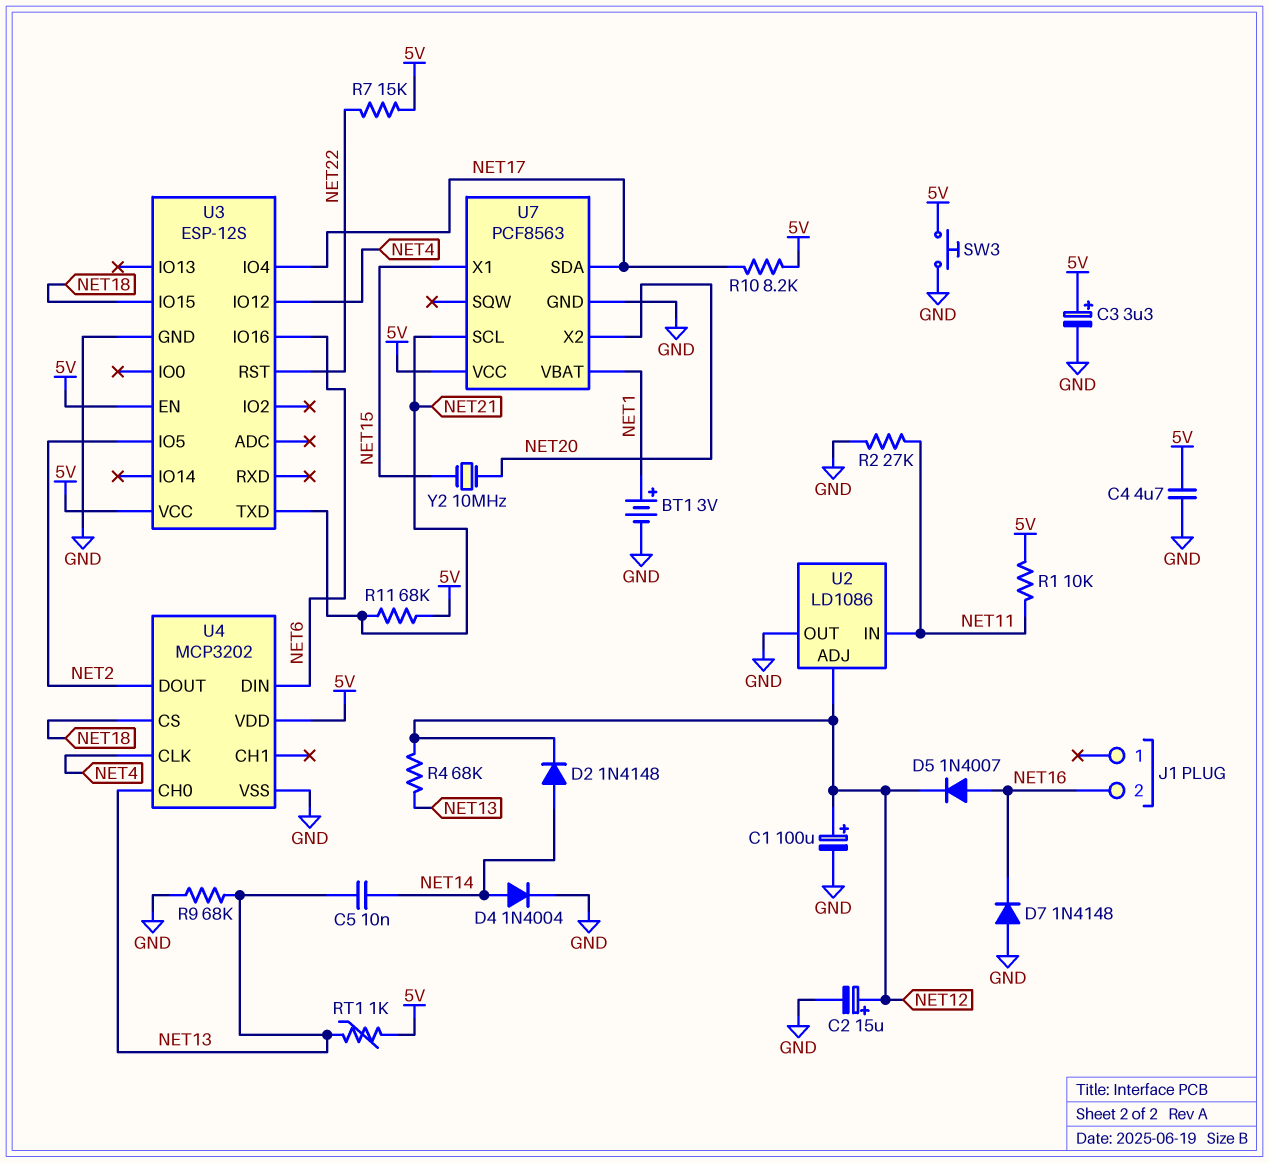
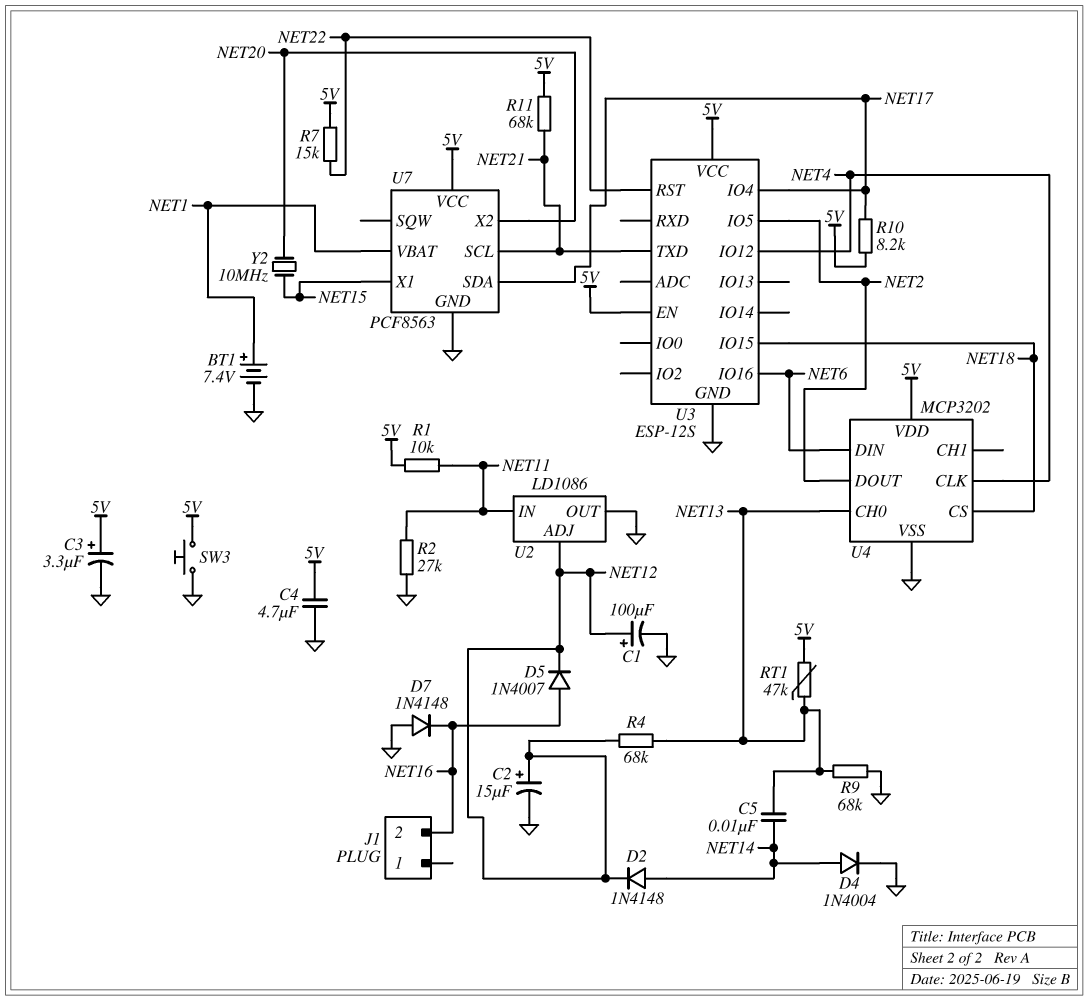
BT1: 3V (plus NET1, minus GND) -> 7.4V (plus NET1, minus GND)
RT1: 1k (5V, NET13) -> 47k (5V, NET13)

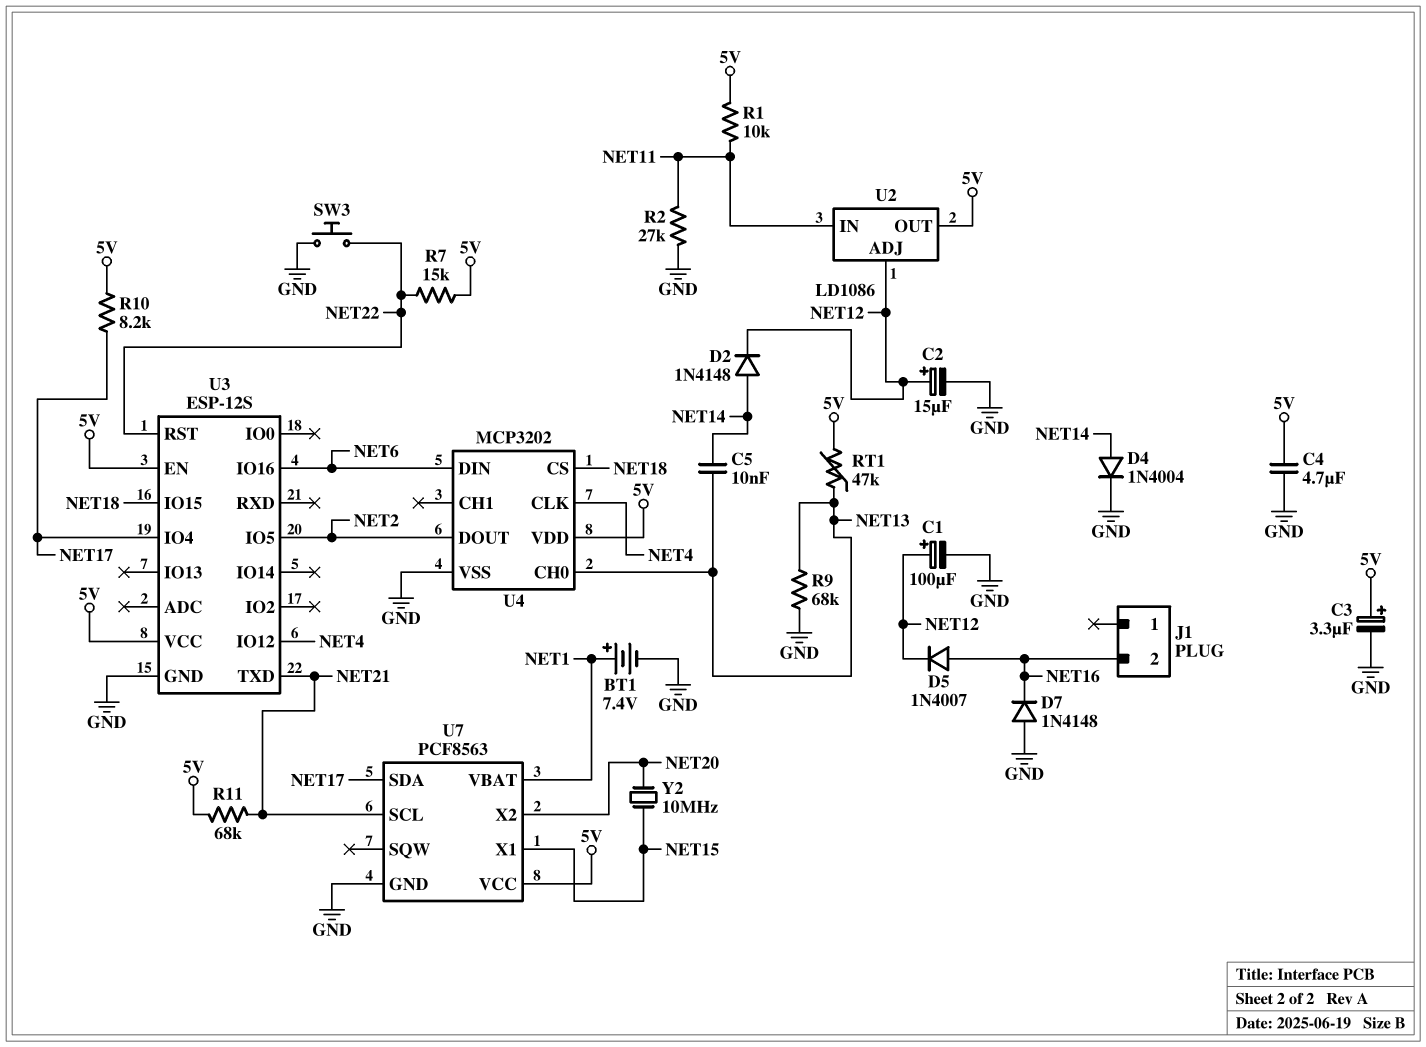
R4: 68k (NET12, NET13) -> none
SW3: button (5V, GND) -> button (GND, NET22)
U2 pin OUT: GND -> 5V

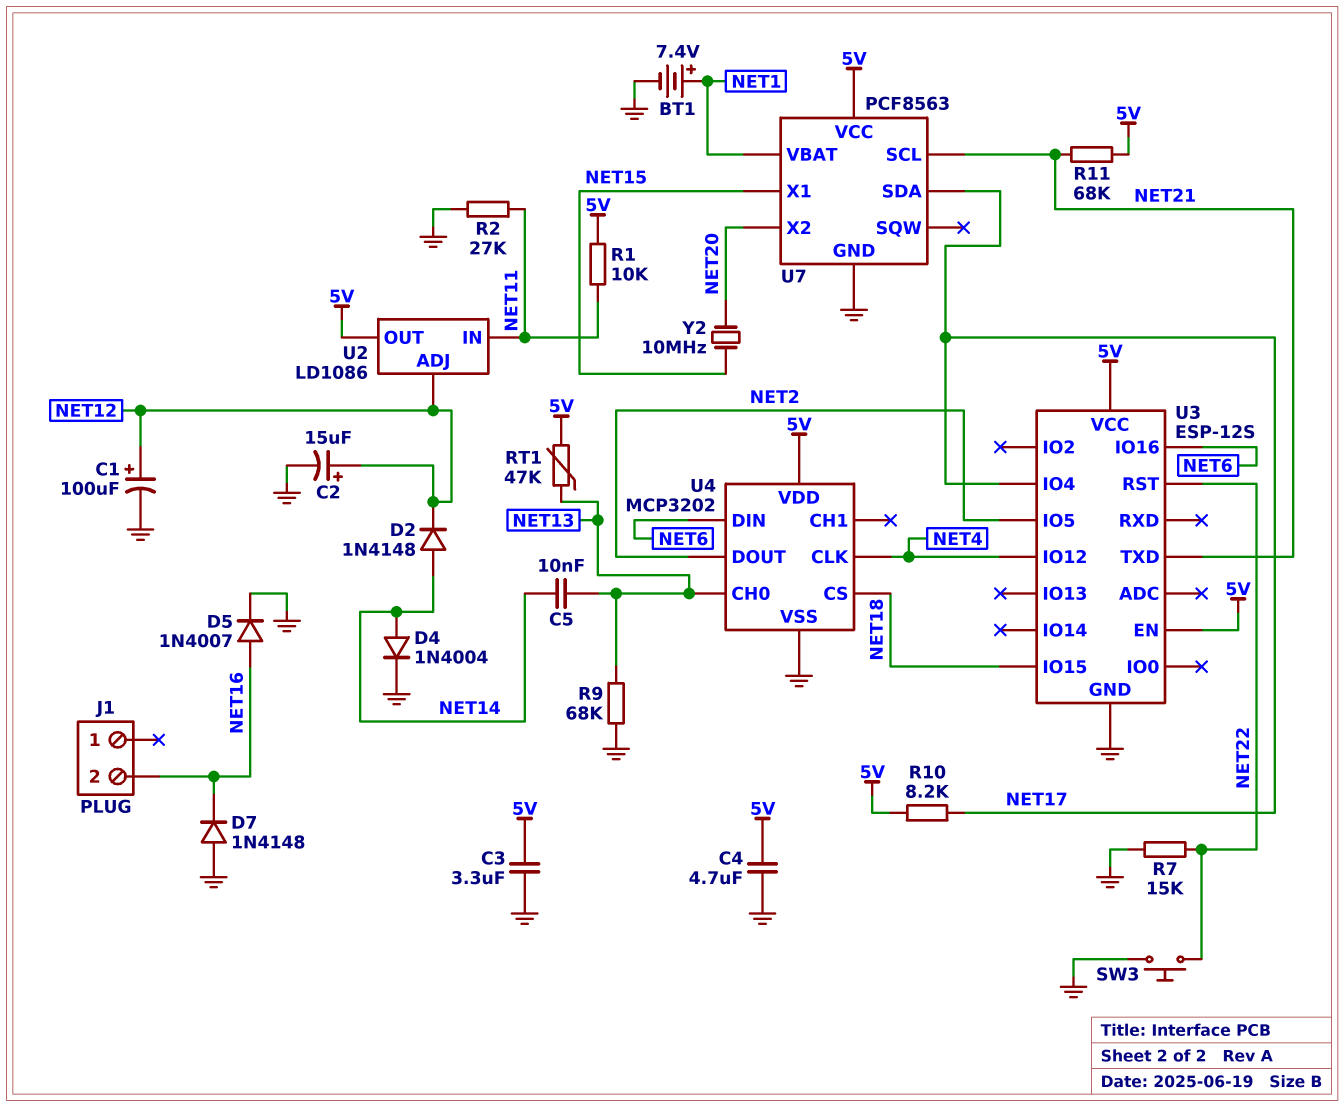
C3: 3.3uF (plus 5V, minus GND) -> 3.3uF (5V, GND)
D5: diode 1N4007 (A NET16, K NET12) -> diode 1N4007 (A NET16, K GND)
R7: 15k (5V, NET22) -> 15k (GND, NET22)

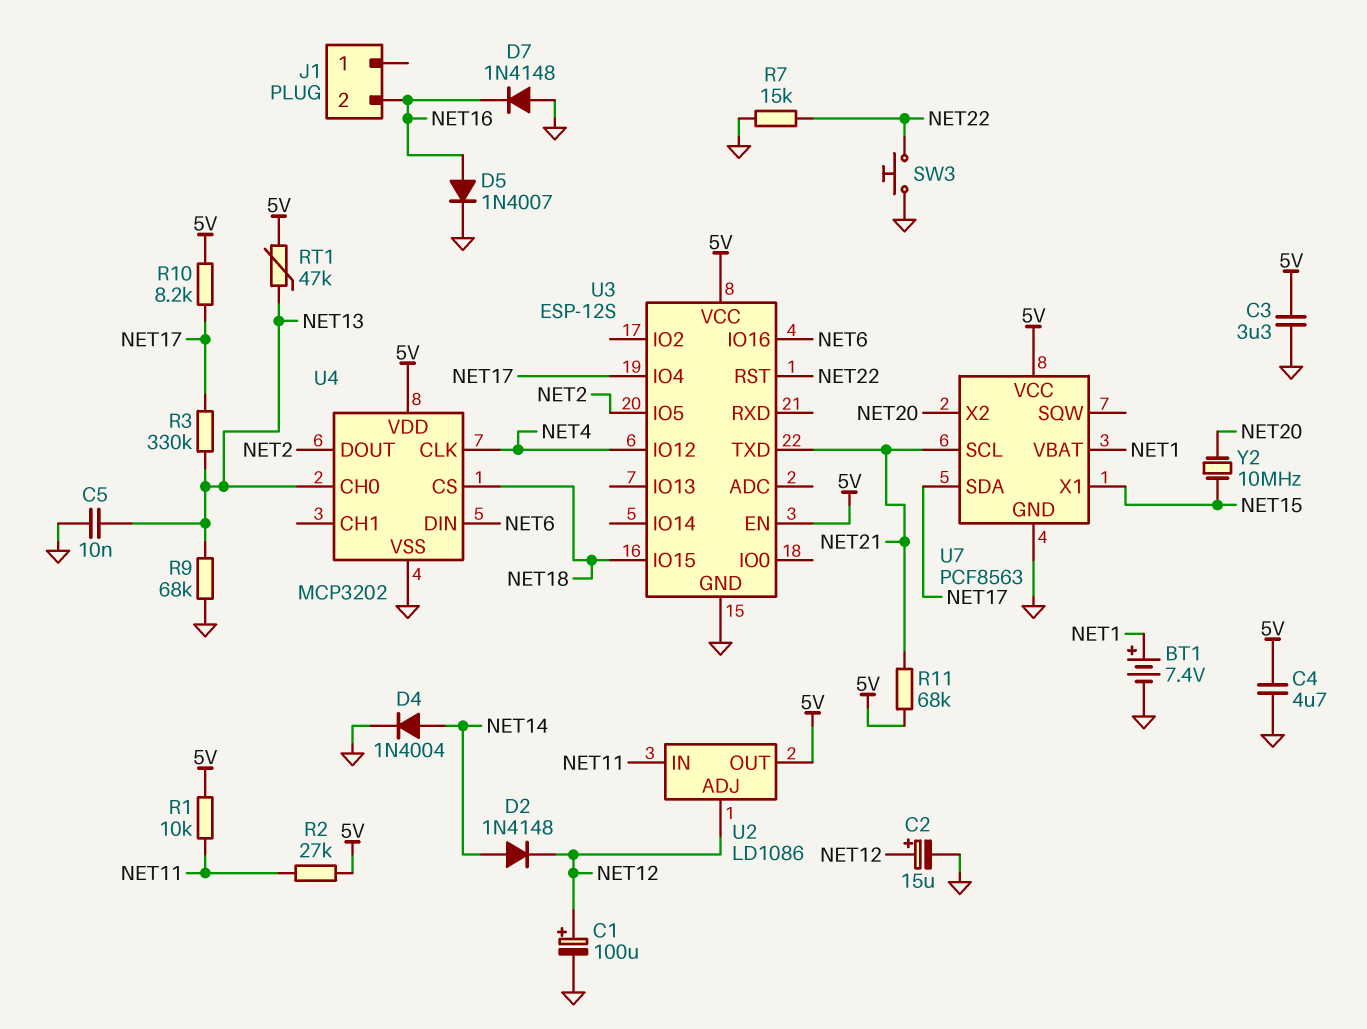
C5: 10nF (NET13, NET14) -> 10nF (GND, NET13)
R2: 27k (GND, NET11) -> 27k (5V, NET11)
R3: none -> 330k (NET13, NET17)

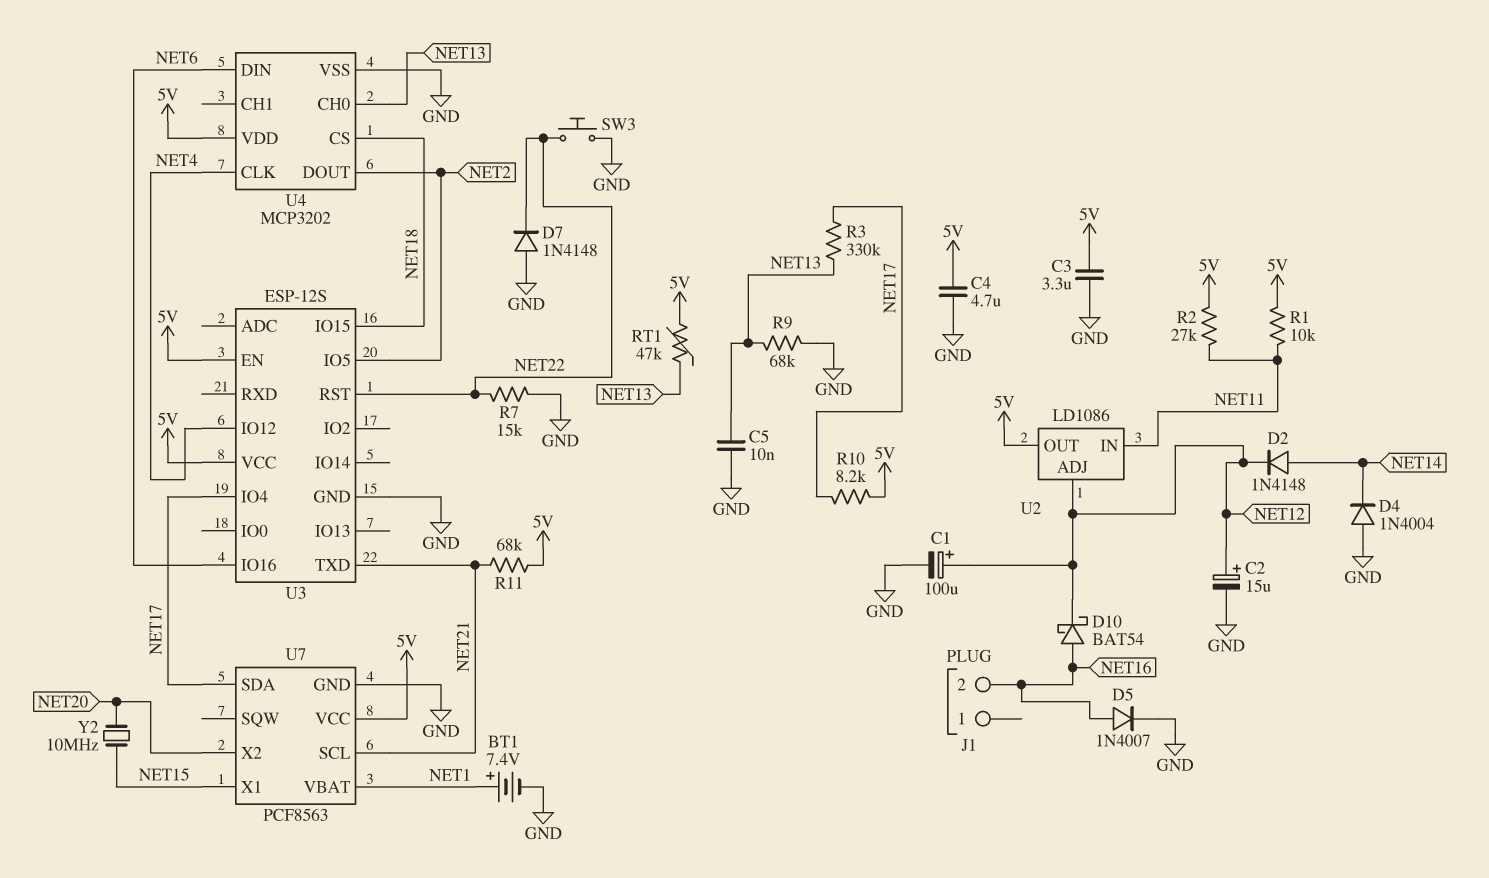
D4: diode 1N4004 (A NET14, K GND) -> diode 1N4004 (A GND, K NET14)
D7: diode 1N4148 (A GND, K NET16) -> diode 1N4148 (A GND, K NET22)
D10: none -> schottky BAT54 (A NET16, K NET12)

